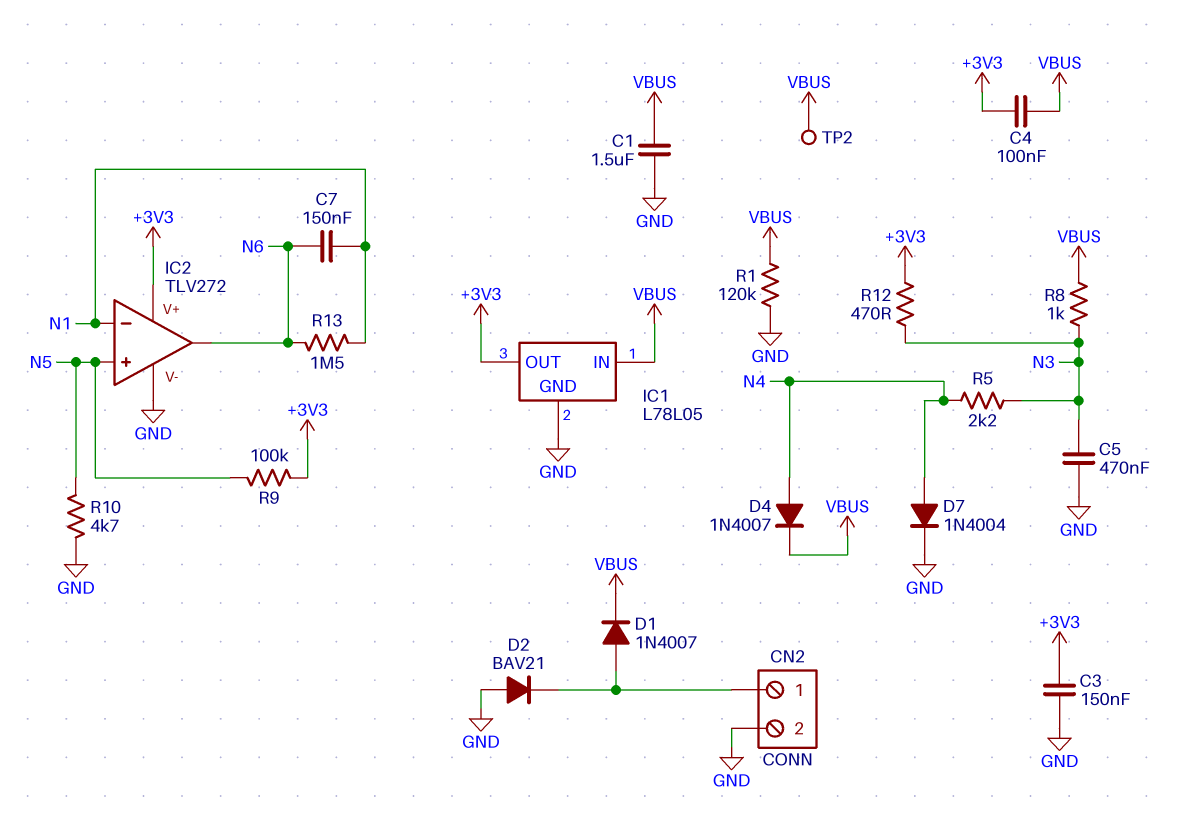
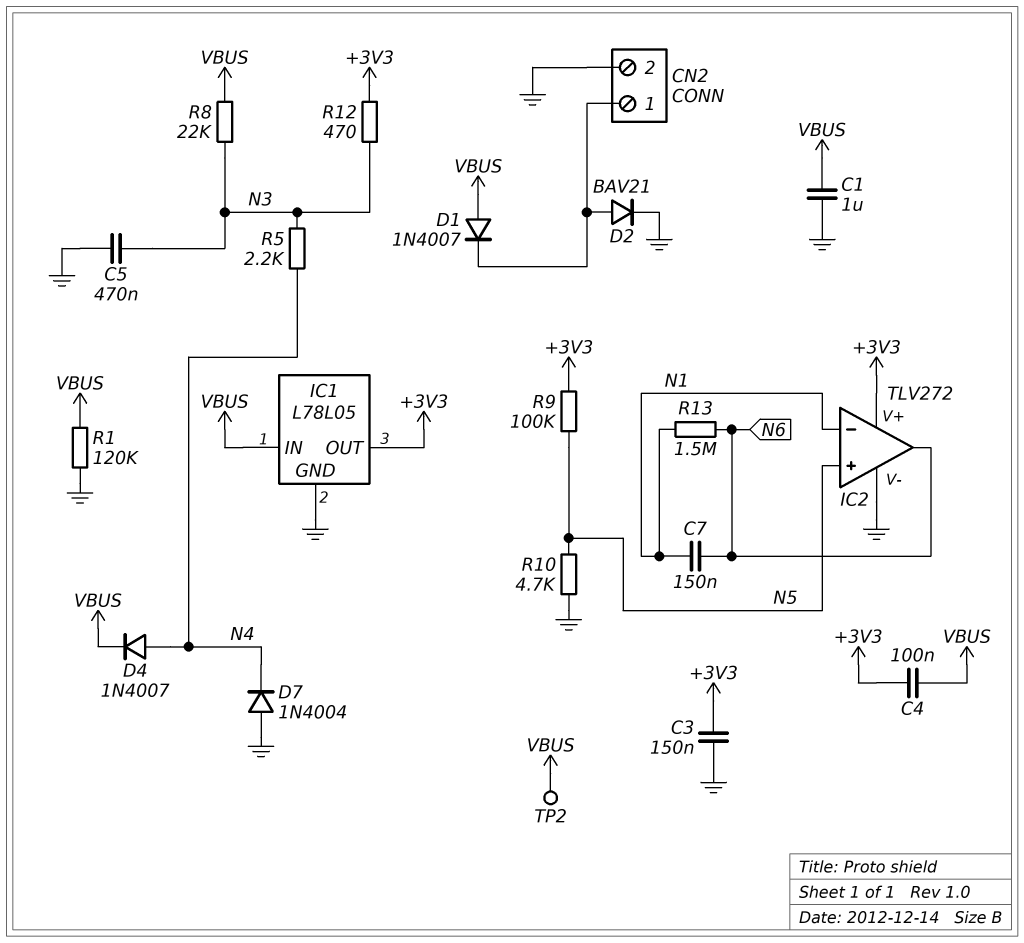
C1: 1.5uF (GND, VBUS) -> 1uF (GND, VBUS)
D1: diode 1N4007 (A CN2/1, K VBUS) -> diode 1N4007 (A VBUS, K CN2/1)
D2: diode BAV21 (A GND, K CN2/1) -> diode BAV21 (A CN2/1, K GND)
D7: diode 1N4004 (A N4, K GND) -> diode 1N4004 (A GND, K N4)
R8: 1k (N3, VBUS) -> 22k (N3, VBUS)

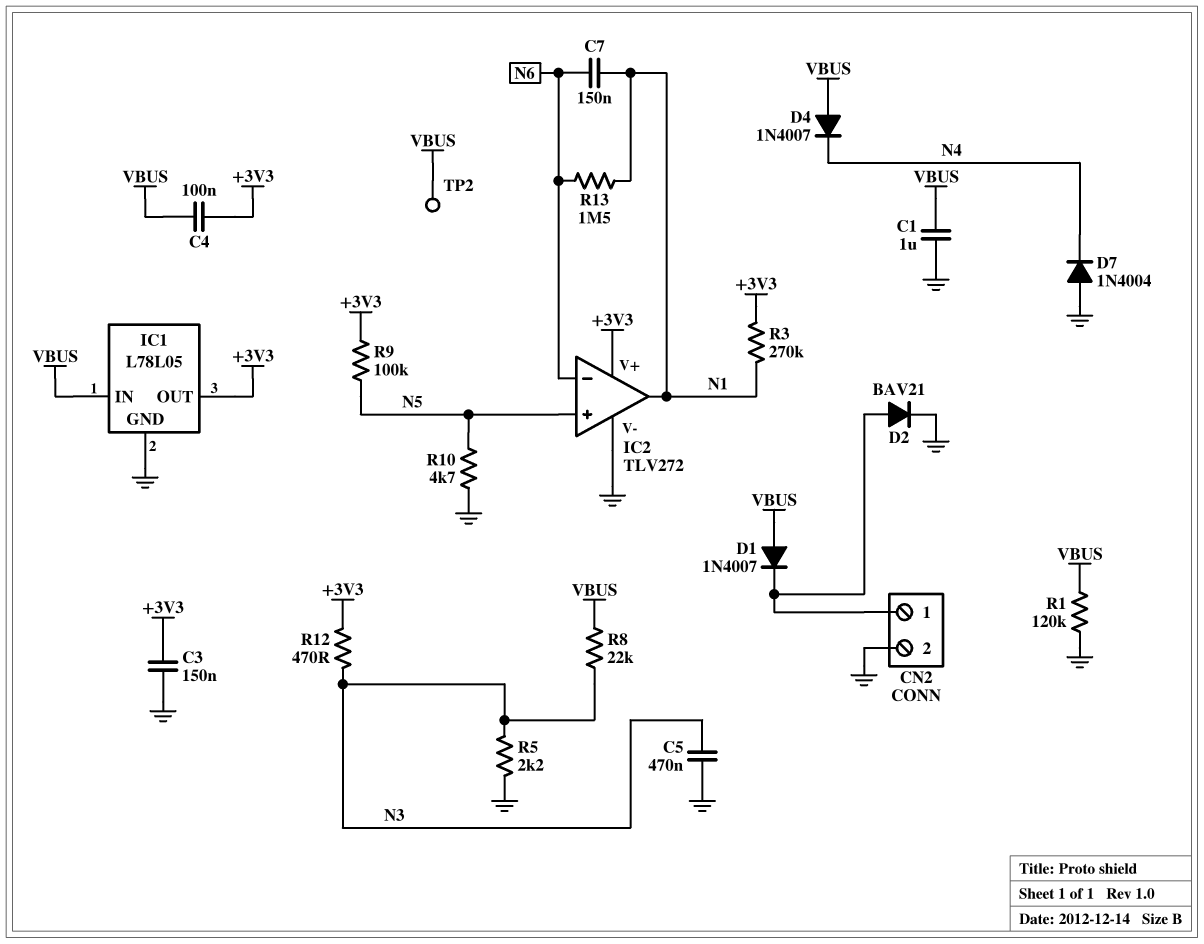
D4: diode 1N4007 (A N4, K VBUS) -> diode 1N4007 (A VBUS, K N4)
IC2 pin in-: N1 -> N6
IC2 pin out: N6 -> N1
R3: none -> 270k (+3V3, N1)
R5: 2.2k (N3, N4) -> 2.2k (GND, N3)

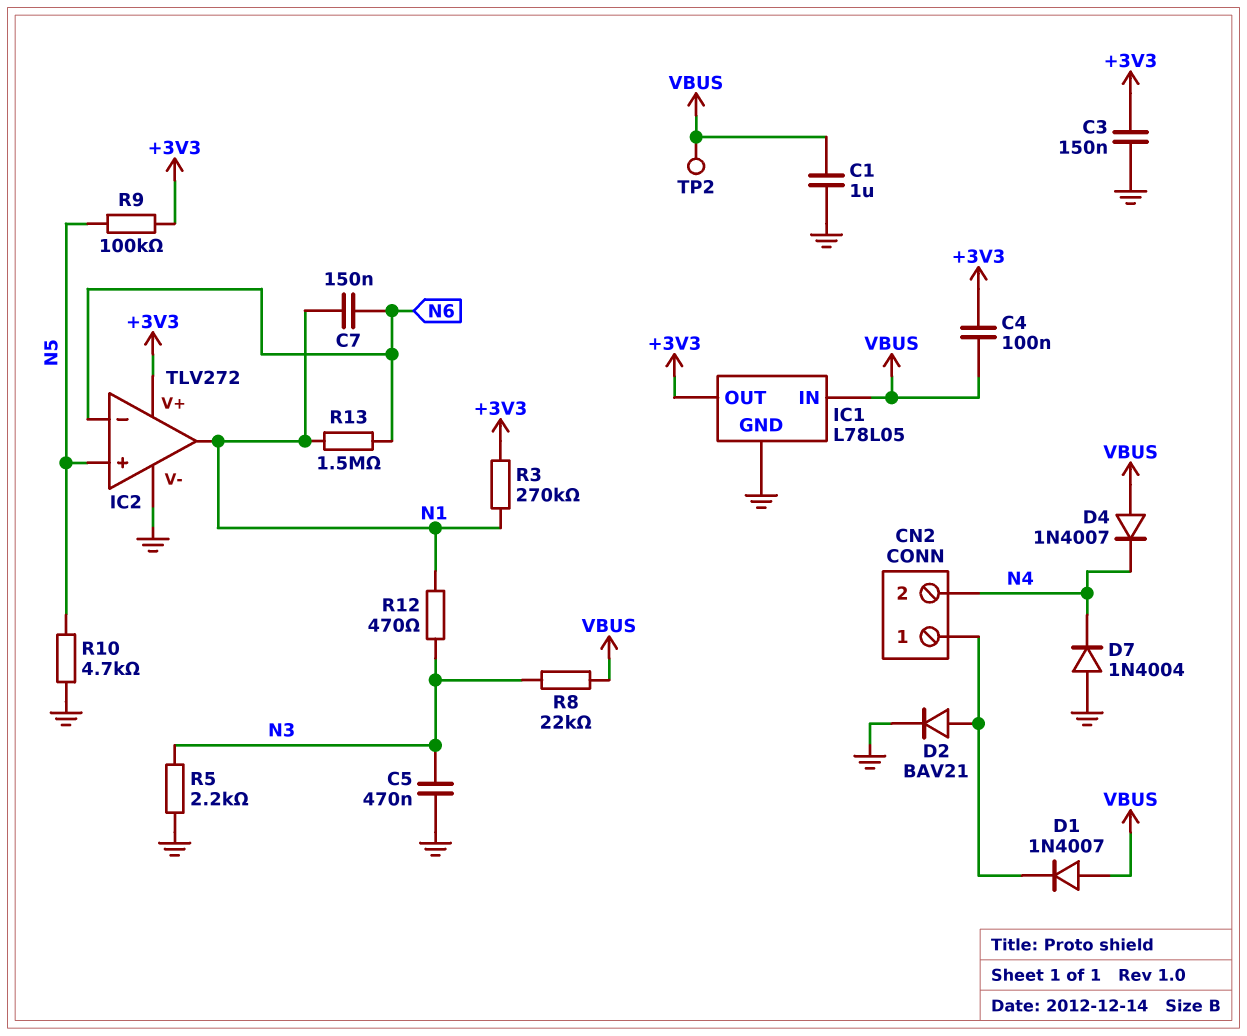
CN2 pin 2: GND -> N4
R1: 120k (GND, VBUS) -> none
R12: 470 (+3V3, N3) -> 470 (N1, N3)

